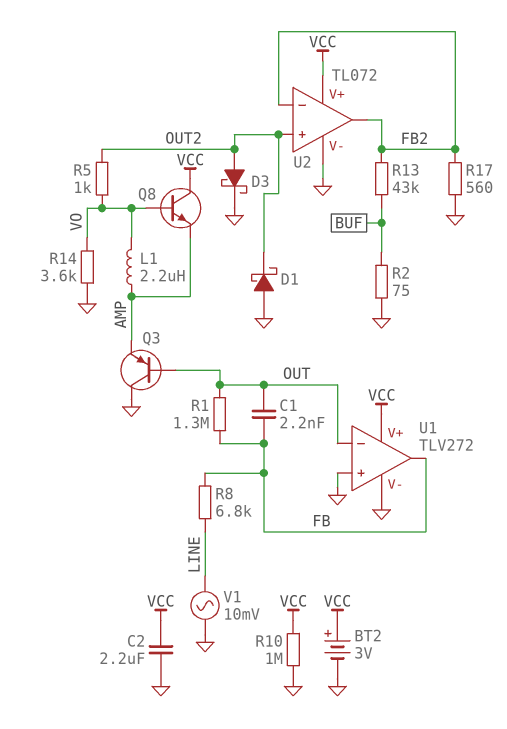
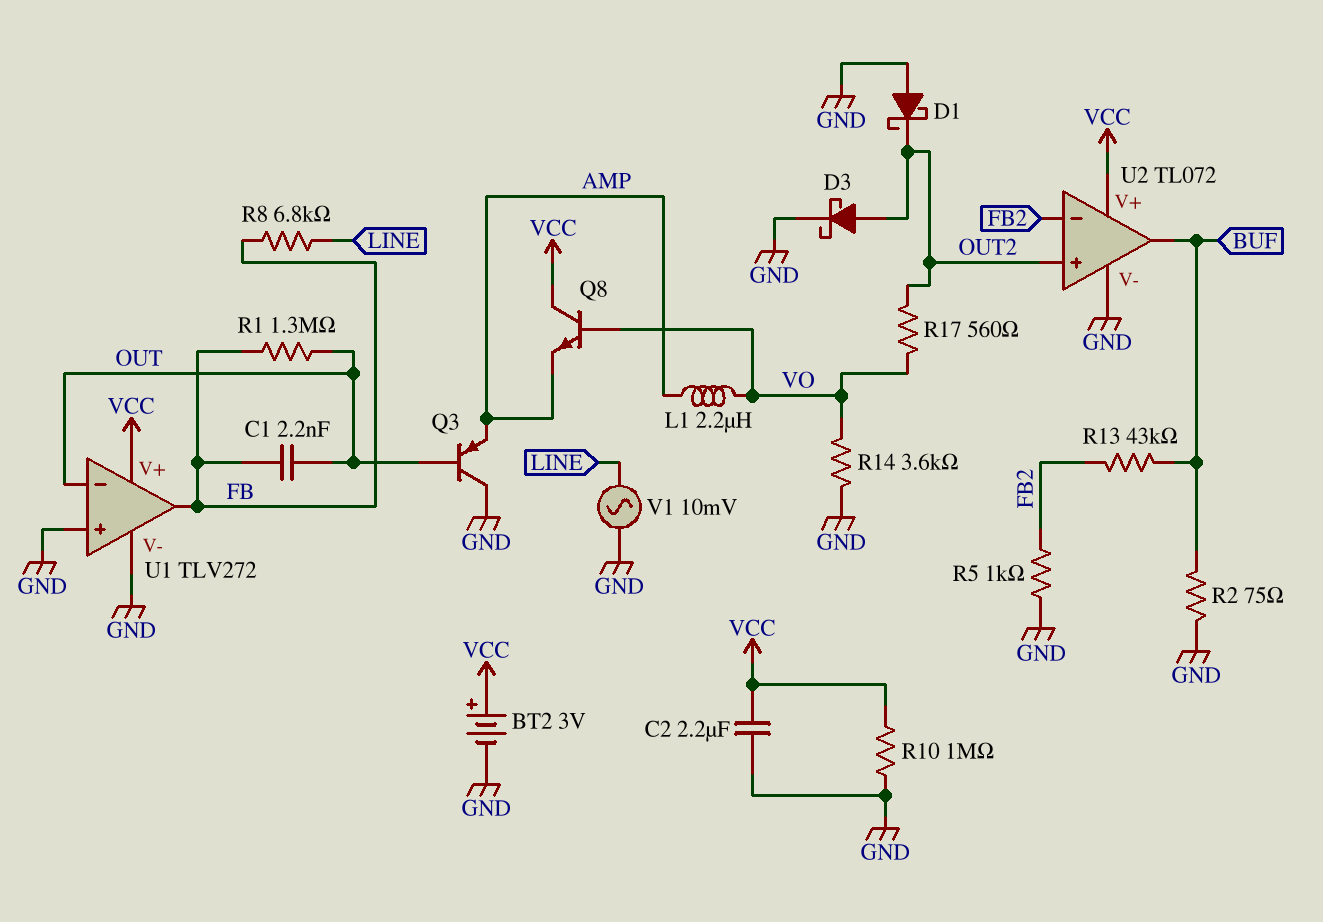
R5: 1k (OUT2, VO) -> 1k (FB2, GND)
R17: 560 (FB2, GND) -> 560 (OUT2, VO)
U2 pin out: FB2 -> BUF

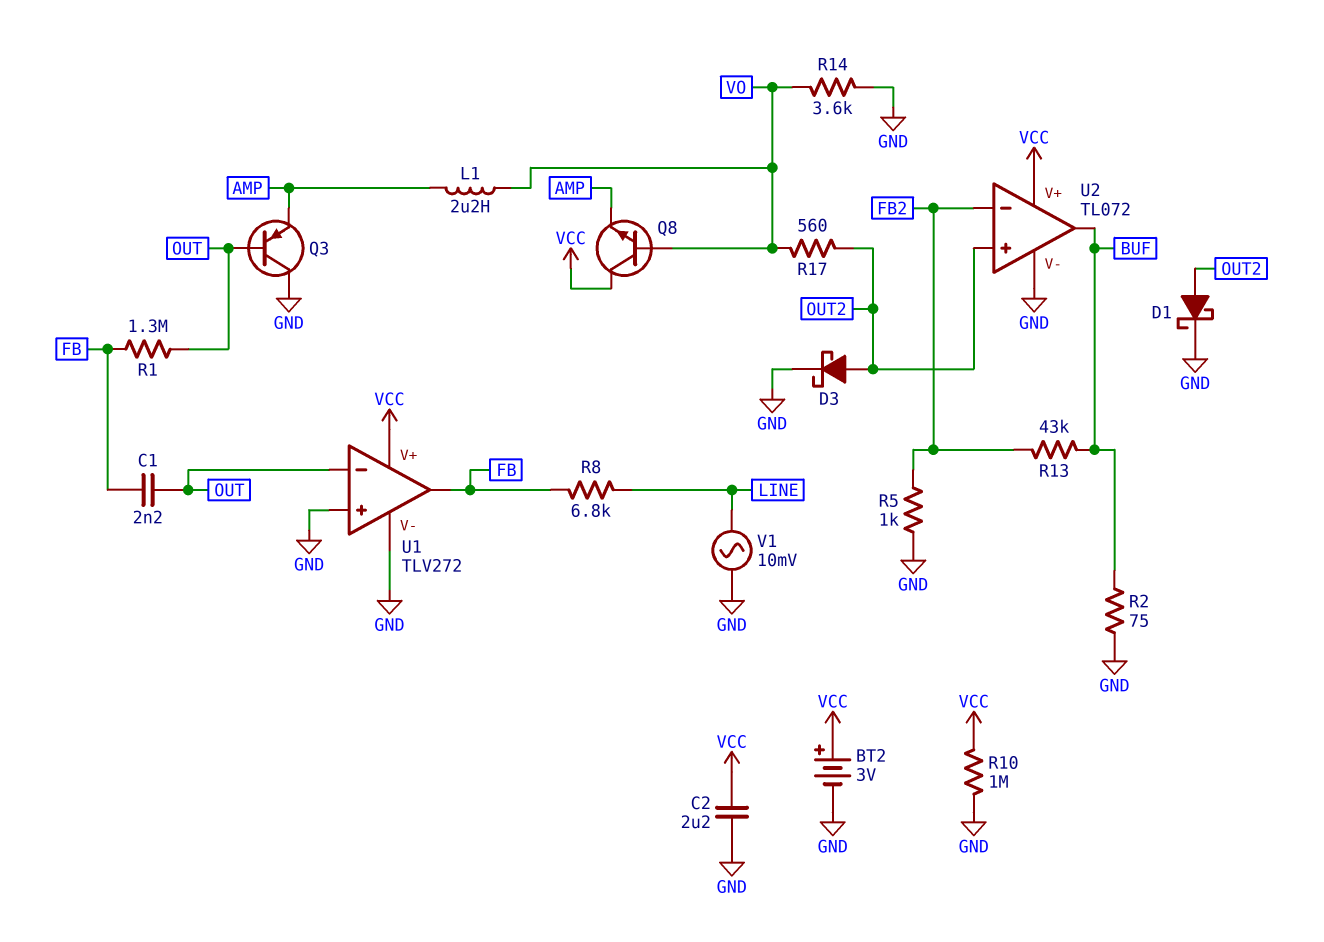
D1: schottky (A GND, K OUT2) -> schottky (A OUT2, K GND)

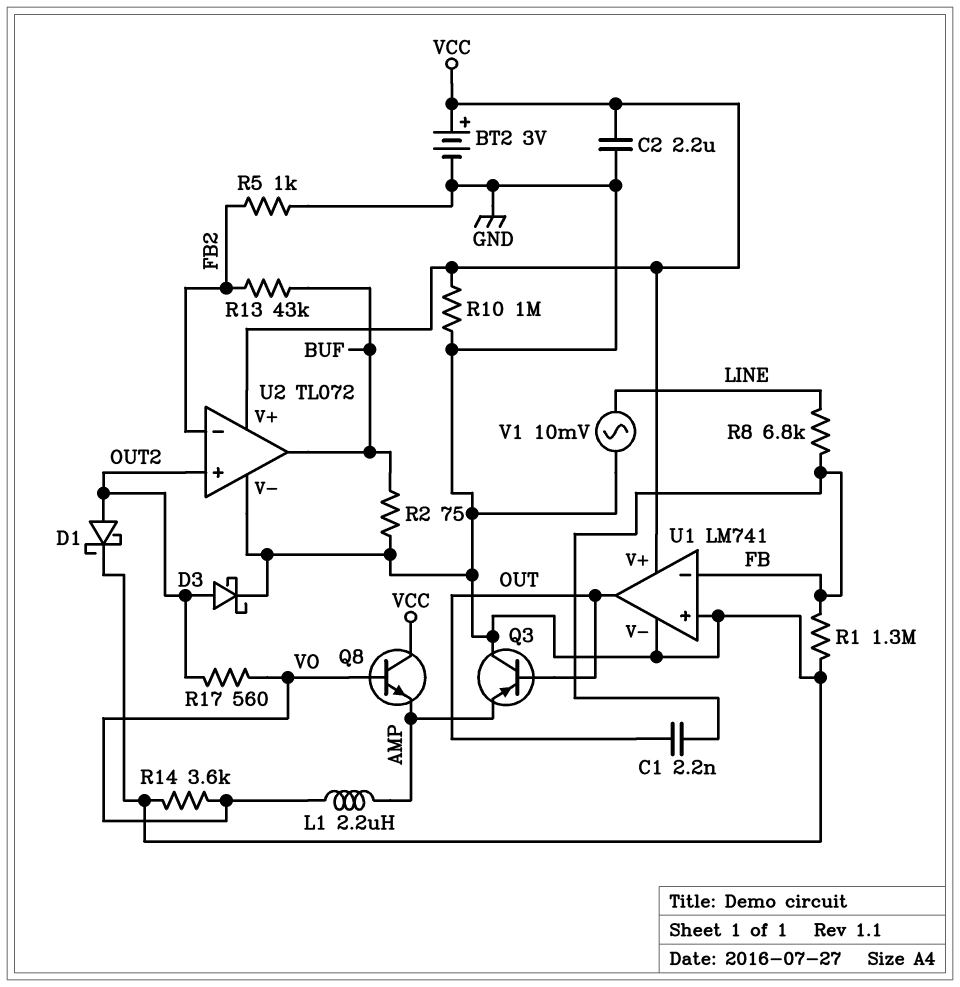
R1: 1.3M (FB, OUT) -> 1.3M (FB, GND)
U1: TLV272 -> LM741
U1 pin in-: OUT -> FB
U1 pin out: FB -> OUT

